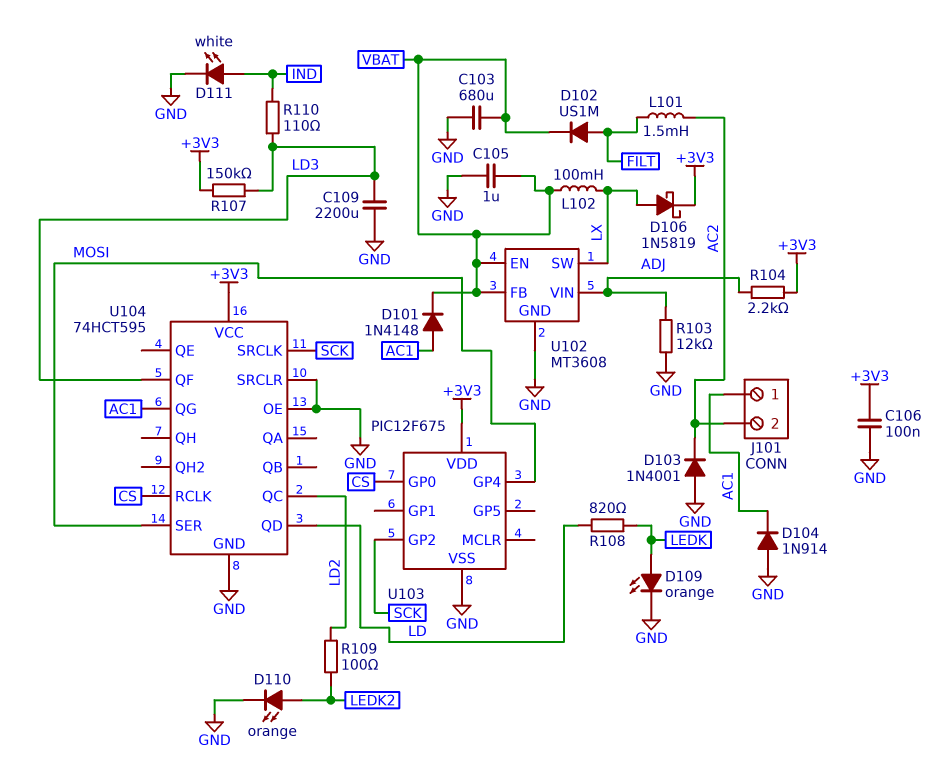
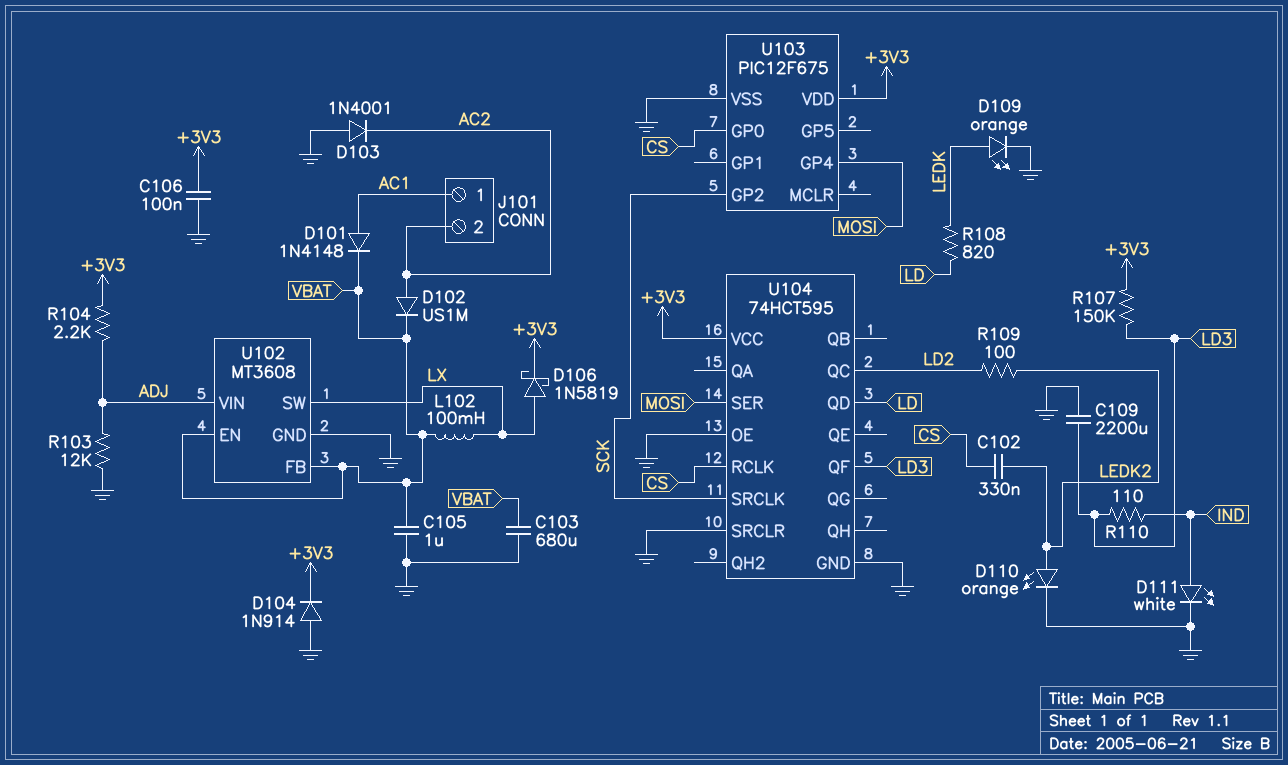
C102: none -> 330nF (CS, LEDK2)
D102: diode US1M (A FILT, K VBAT) -> diode US1M (A AC2, K VBAT)
D104: diode 1N914 (A GND, K AC1) -> diode 1N914 (A GND, K +3V3)
L101: 1.5mH (AC2, FILT) -> none
U104 pin QG: AC1 -> none

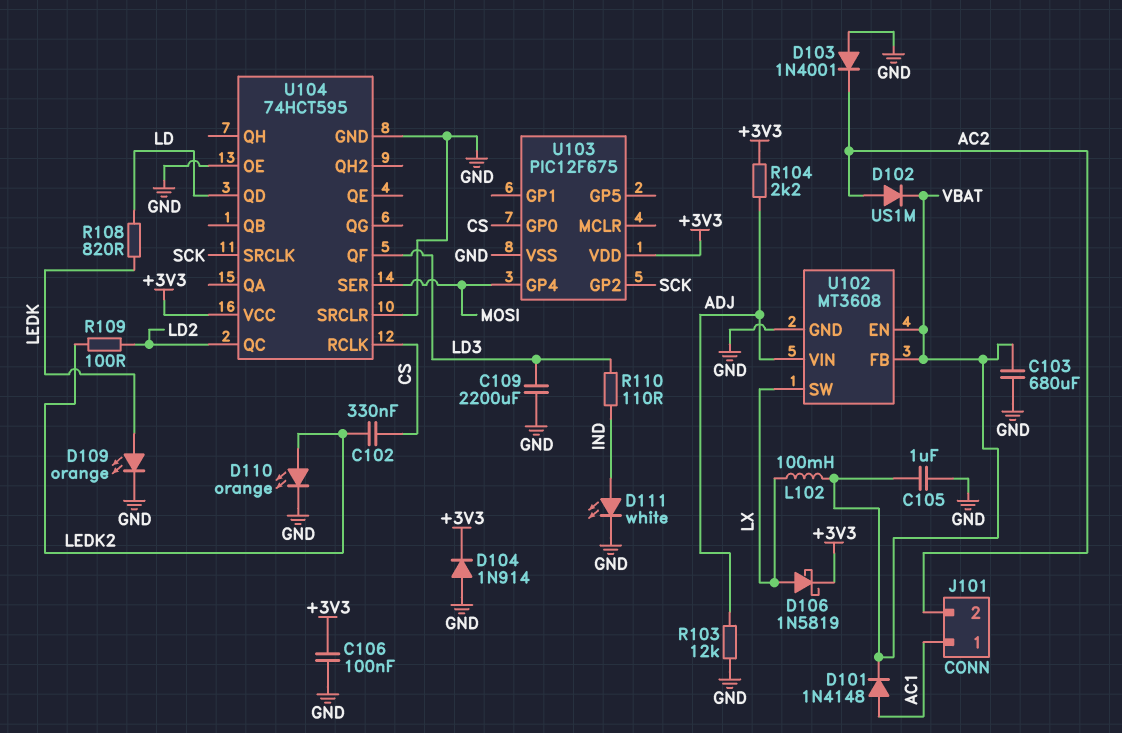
R107: 150k (+3V3, LD3) -> none

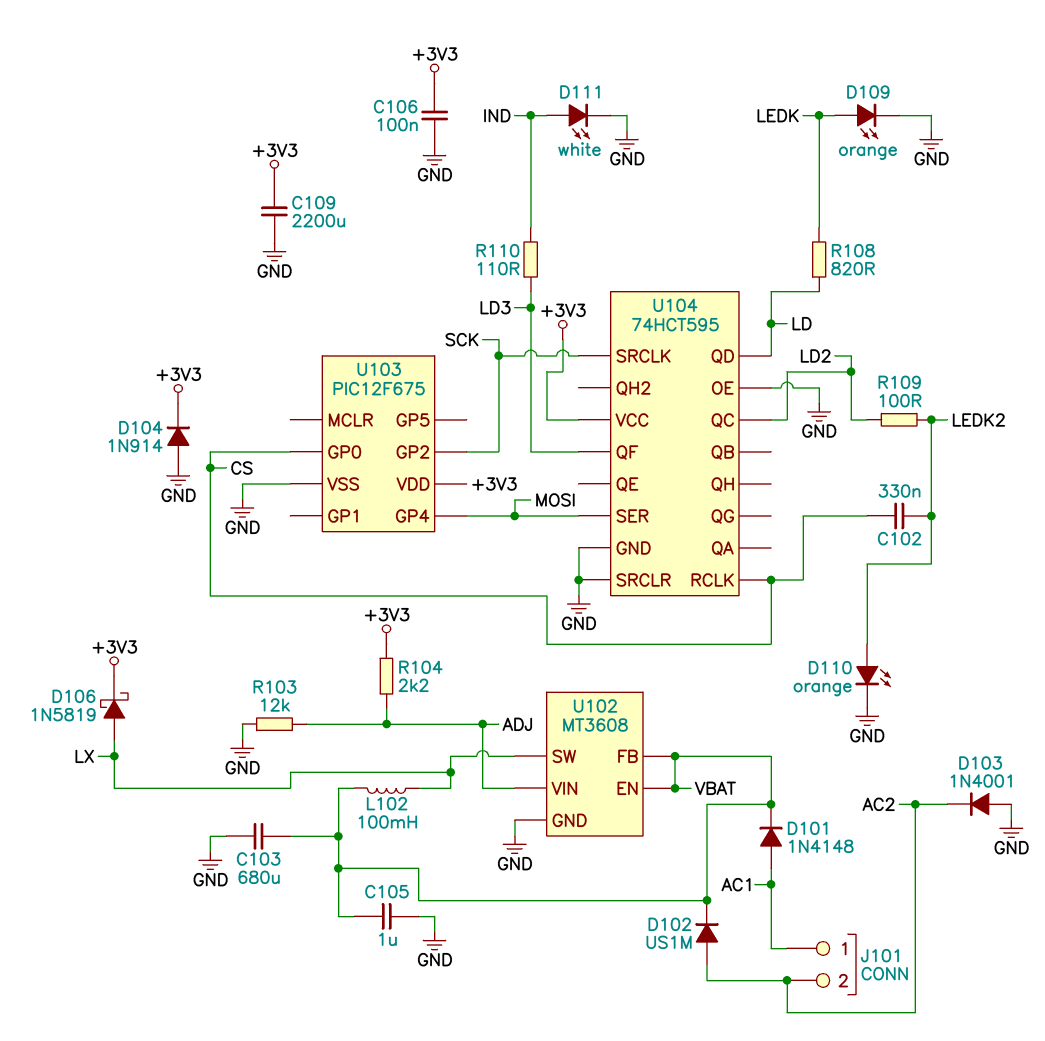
C109: 2200uF (GND, LD3) -> 2200uF (+3V3, GND)

